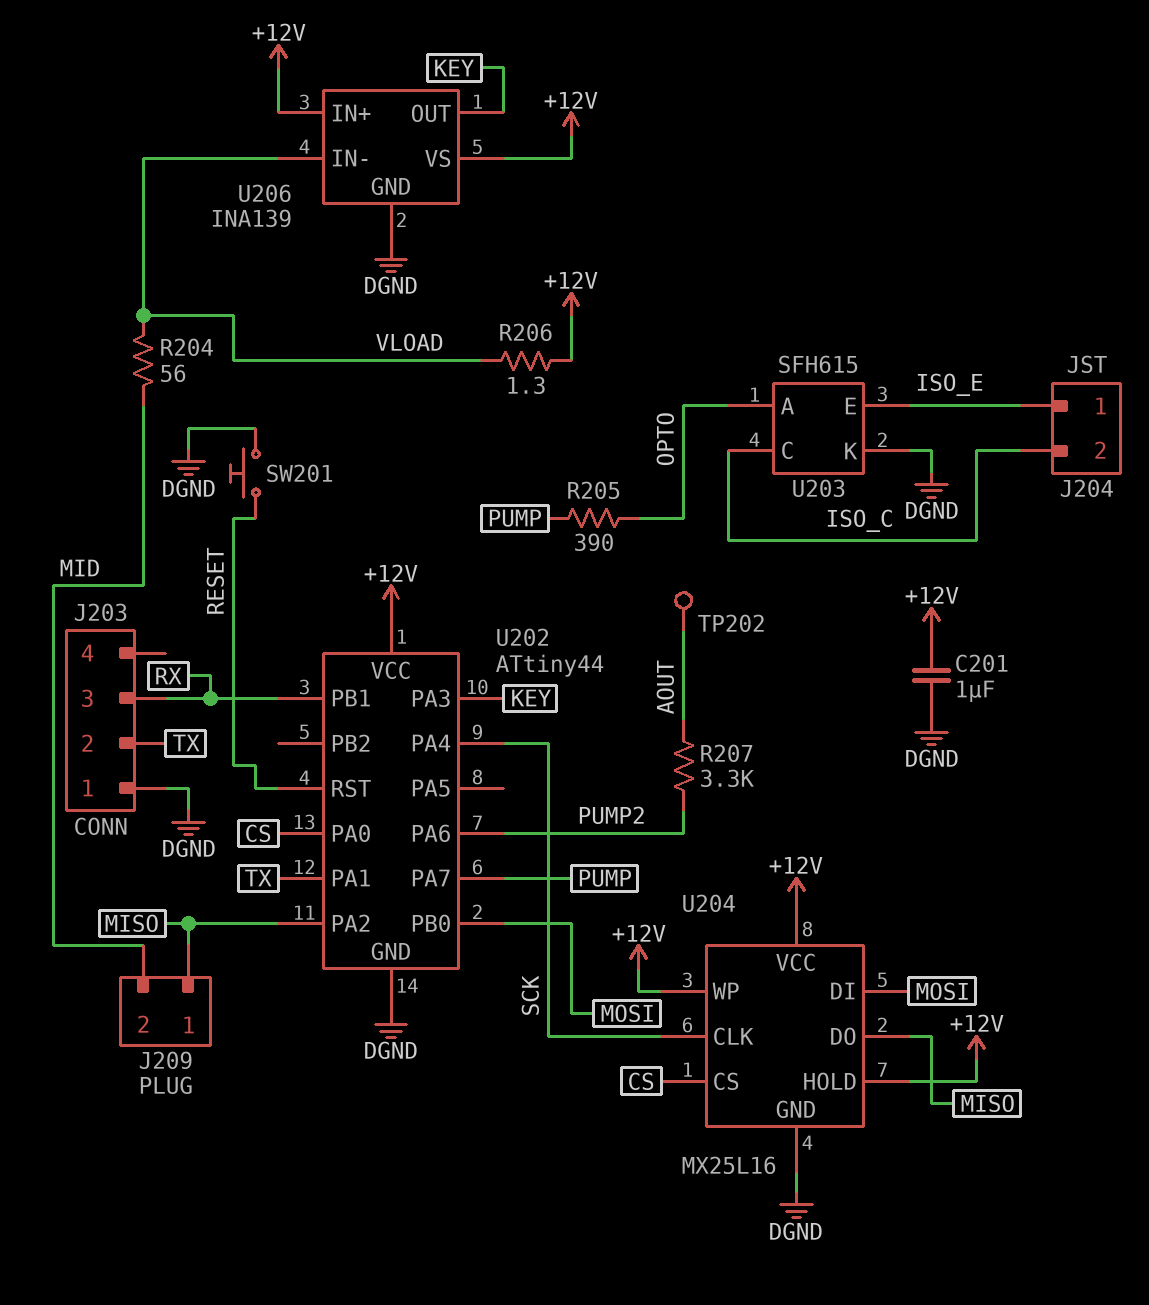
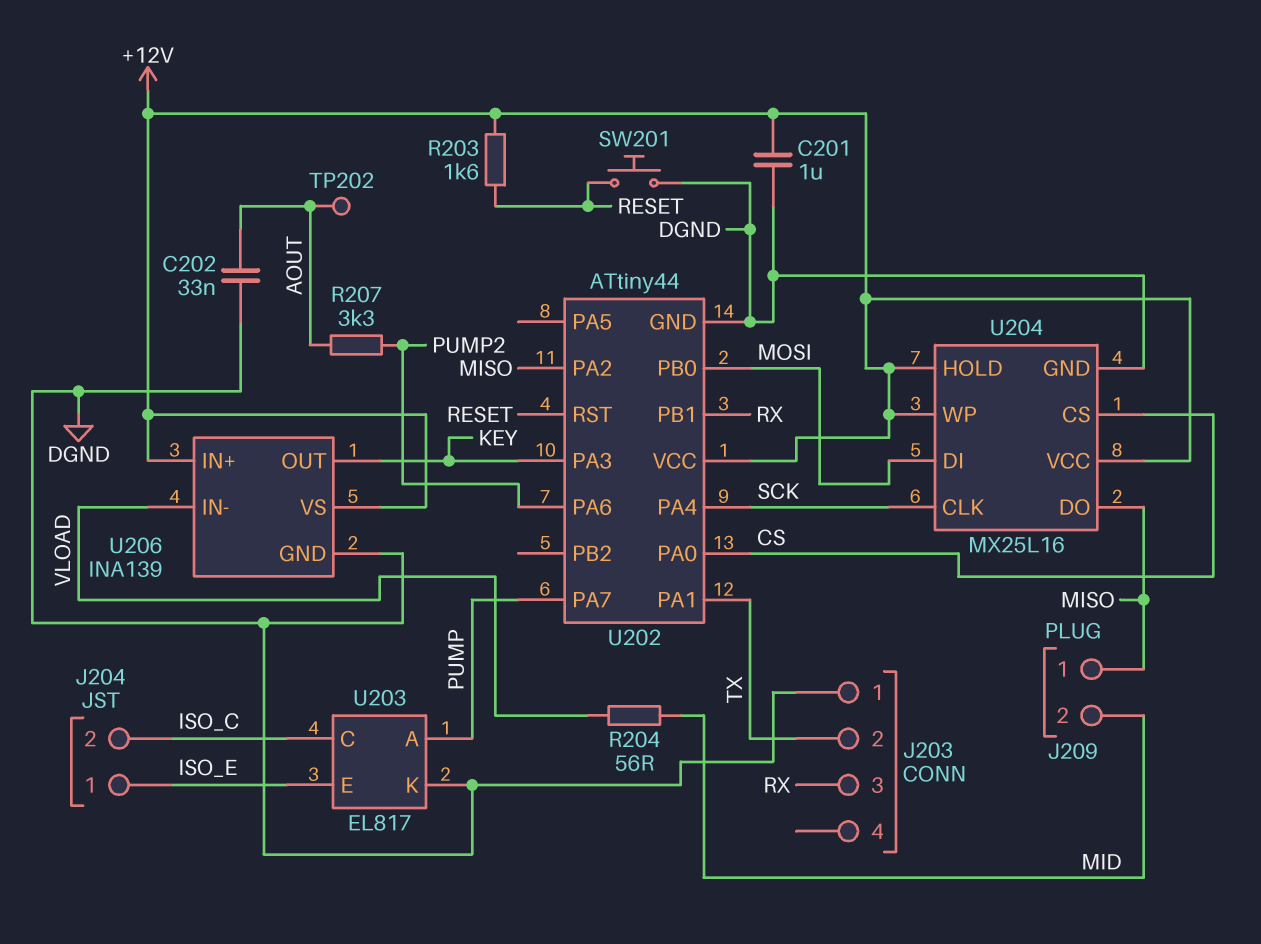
C202: none -> 33nF (AOUT, DGND)
R203: none -> 1.6k (+12V, RESET)
R205: 390 (OPTO, PUMP) -> none
R206: 1.3 (+12V, VLOAD) -> none
U203: SFH615 -> EL817
U203 pin A: OPTO -> PUMP

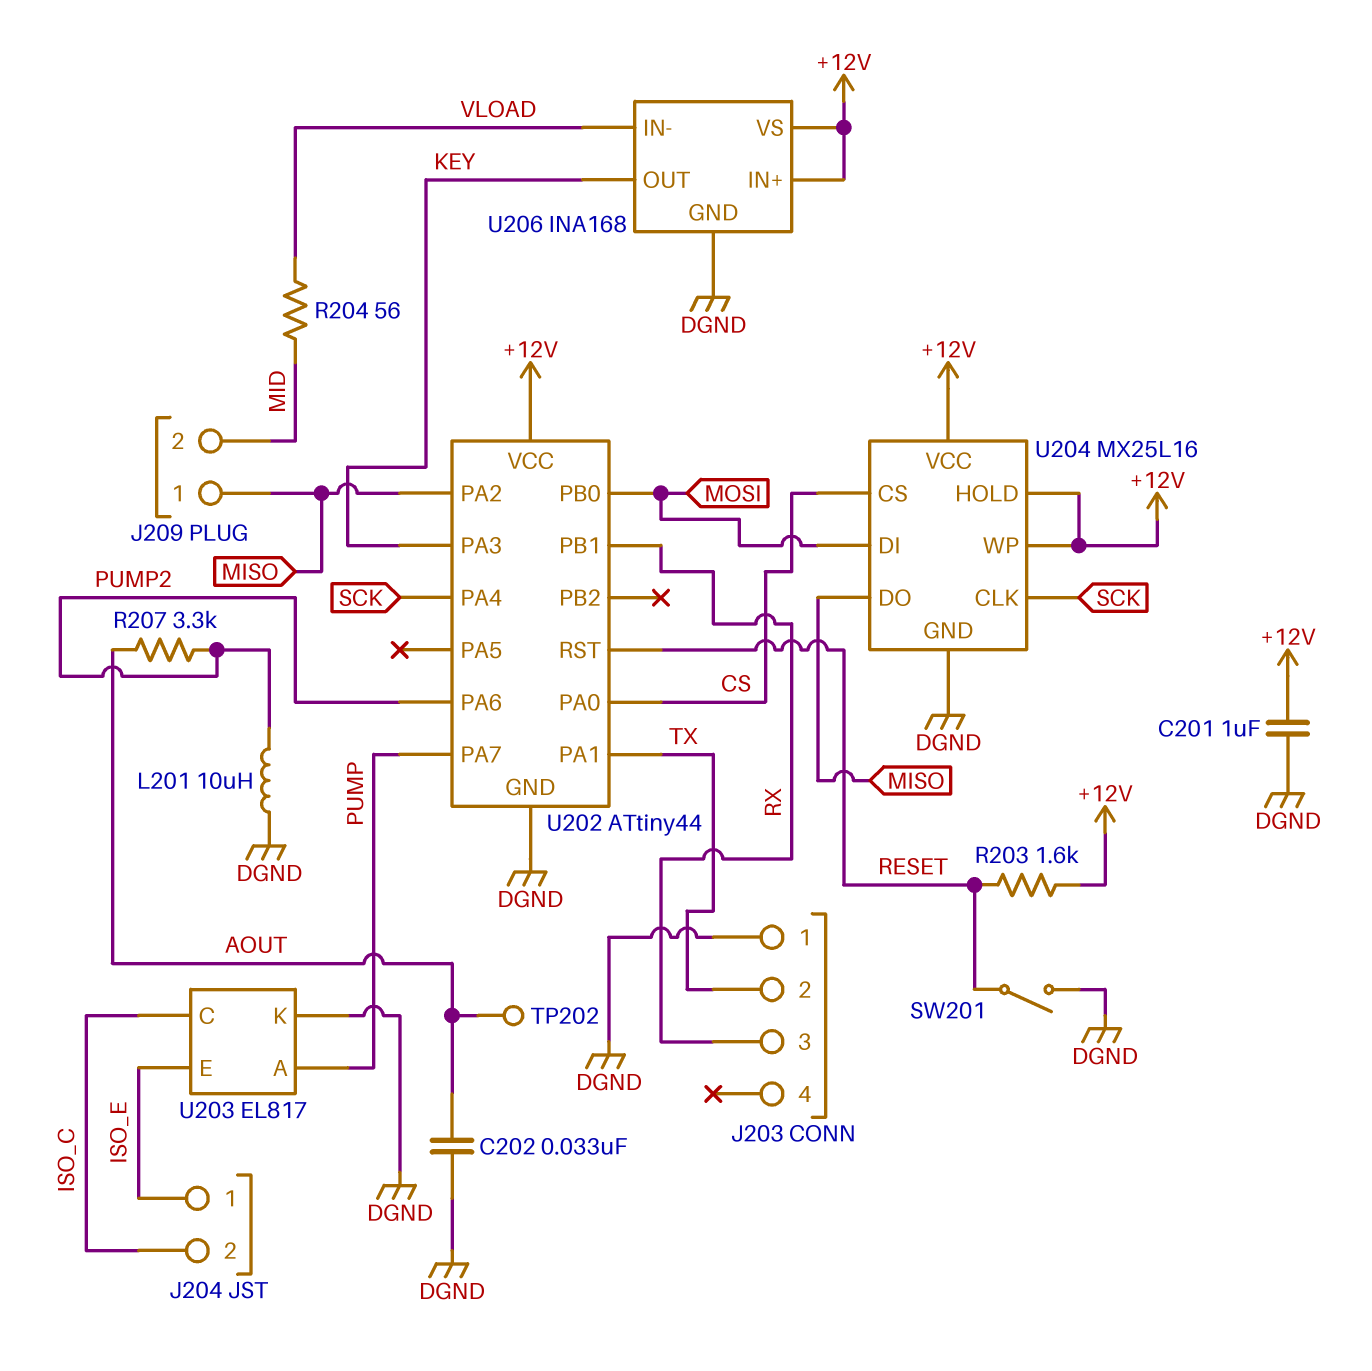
L201: none -> 10uH (DGND, PUMP2)
SW201: button (DGND, RESET) -> switch (DGND, RESET)
U206: INA139 -> INA168

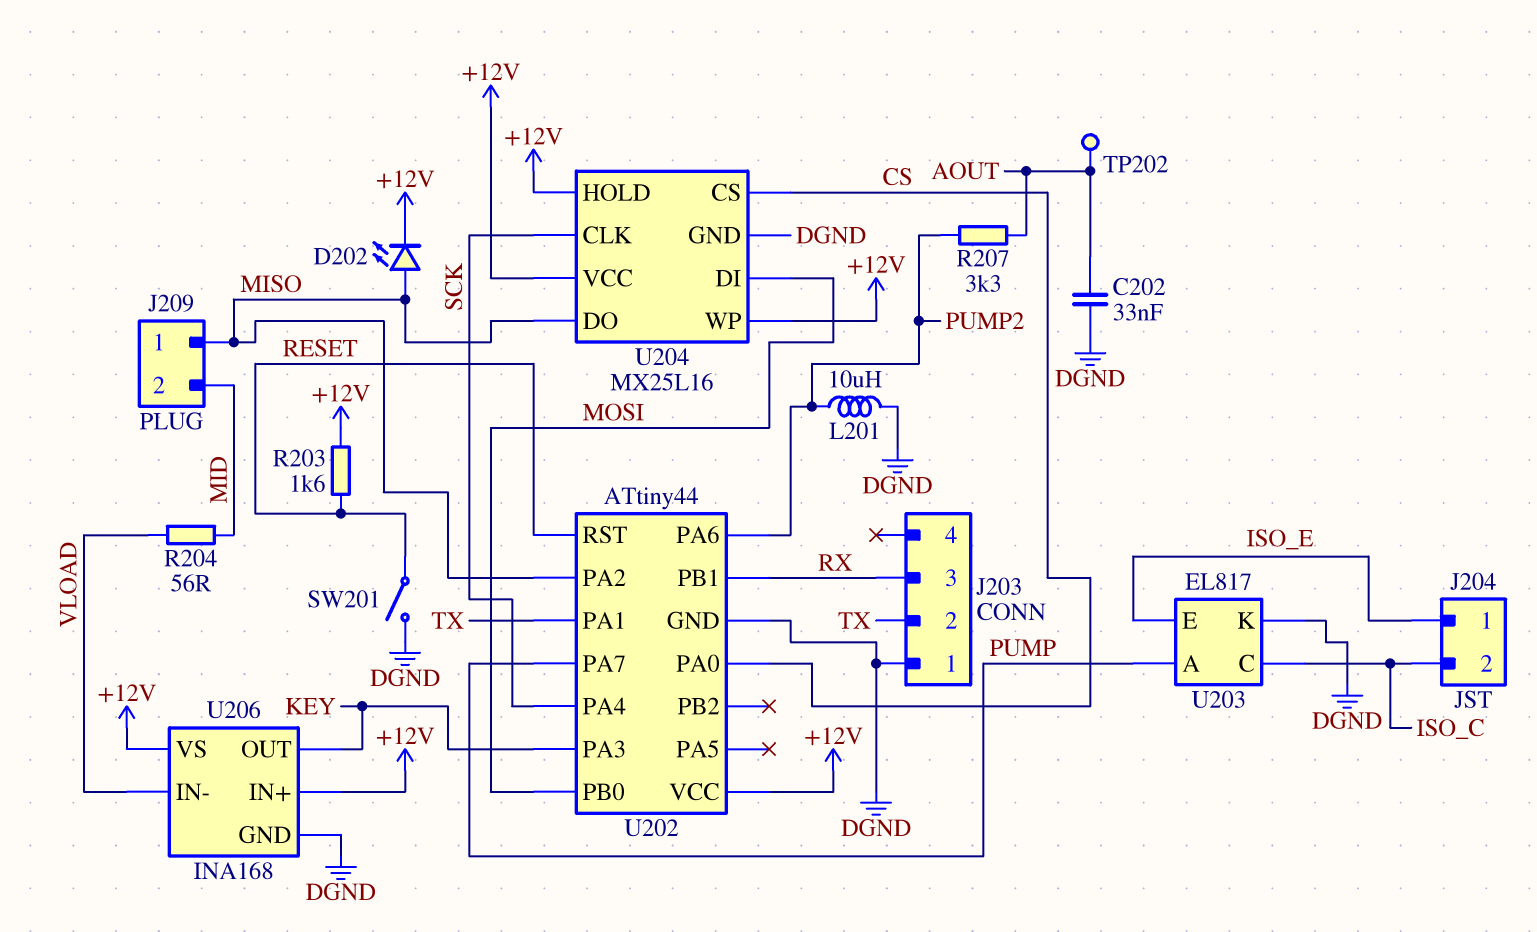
C201: 1uF (+12V, DGND) -> none
D202: none -> LED (A MISO, K +12V)

